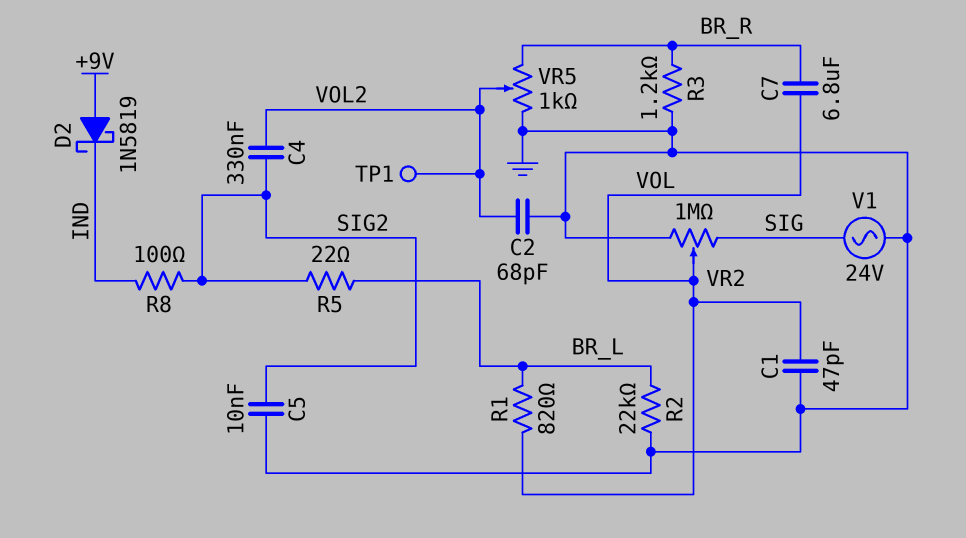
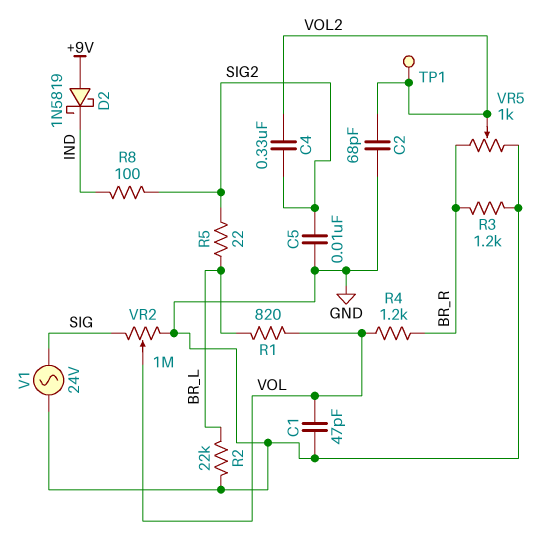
C7: 6.8uF (BR_R, VOL) -> none
R4: none -> 1.2k (BR_R, VOL)

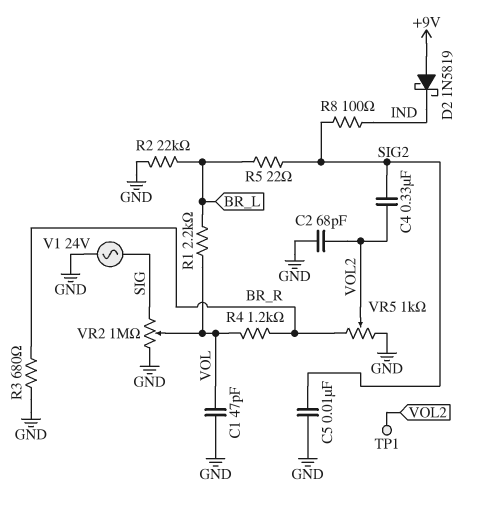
R1: 820 (BR_L, VOL) -> 2.2k (BR_L, VOL)
R3: 1.2k (BR_R, GND) -> 680 (BR_R, GND)

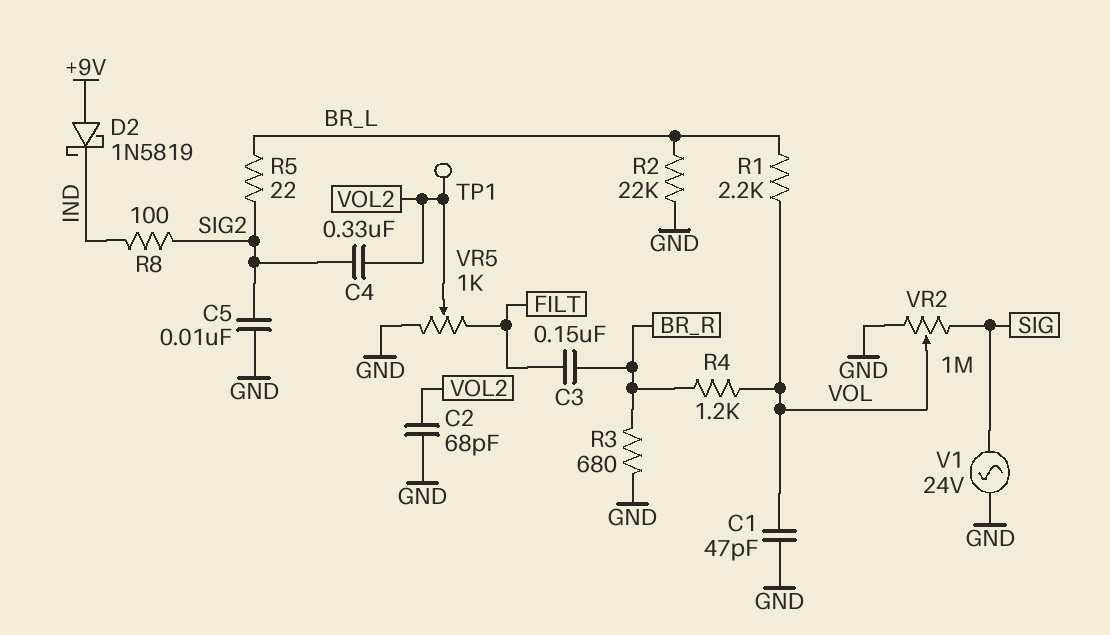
C3: none -> 150nF (BR_R, FILT)
VR5: 1k (BR_R, GND, wiper VOL2) -> 1k (FILT, GND, wiper VOL2)

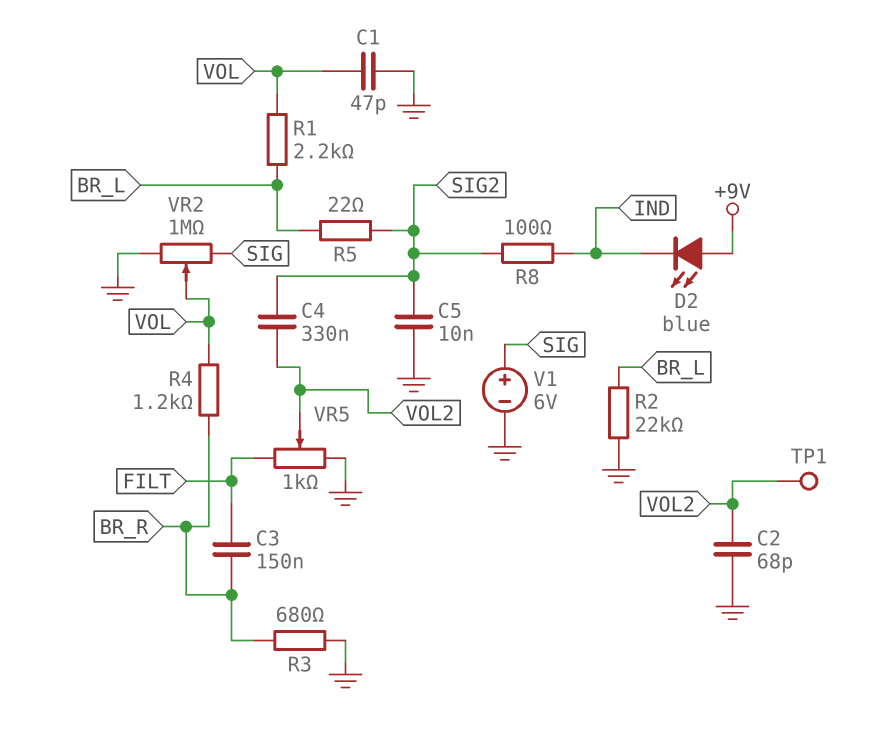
D2: schottky 1N5819 (A +9V, K IND) -> LED blue (A +9V, K IND)
V1: AC 24V (GND, SIG) -> 6V (plus SIG, minus GND)

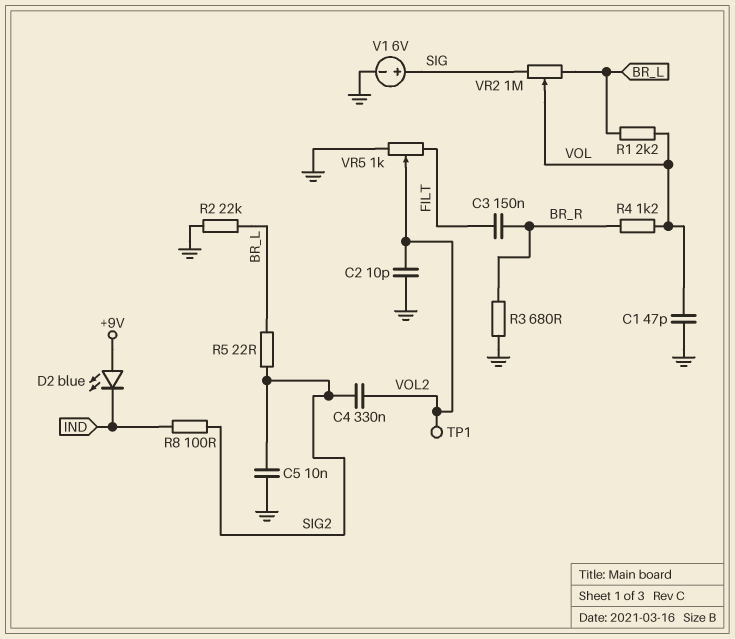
C2: 68pF (GND, VOL2) -> 10pF (GND, VOL2)
VR2: 1M (GND, SIG, wiper VOL) -> 1M (BR_L, SIG, wiper VOL)

